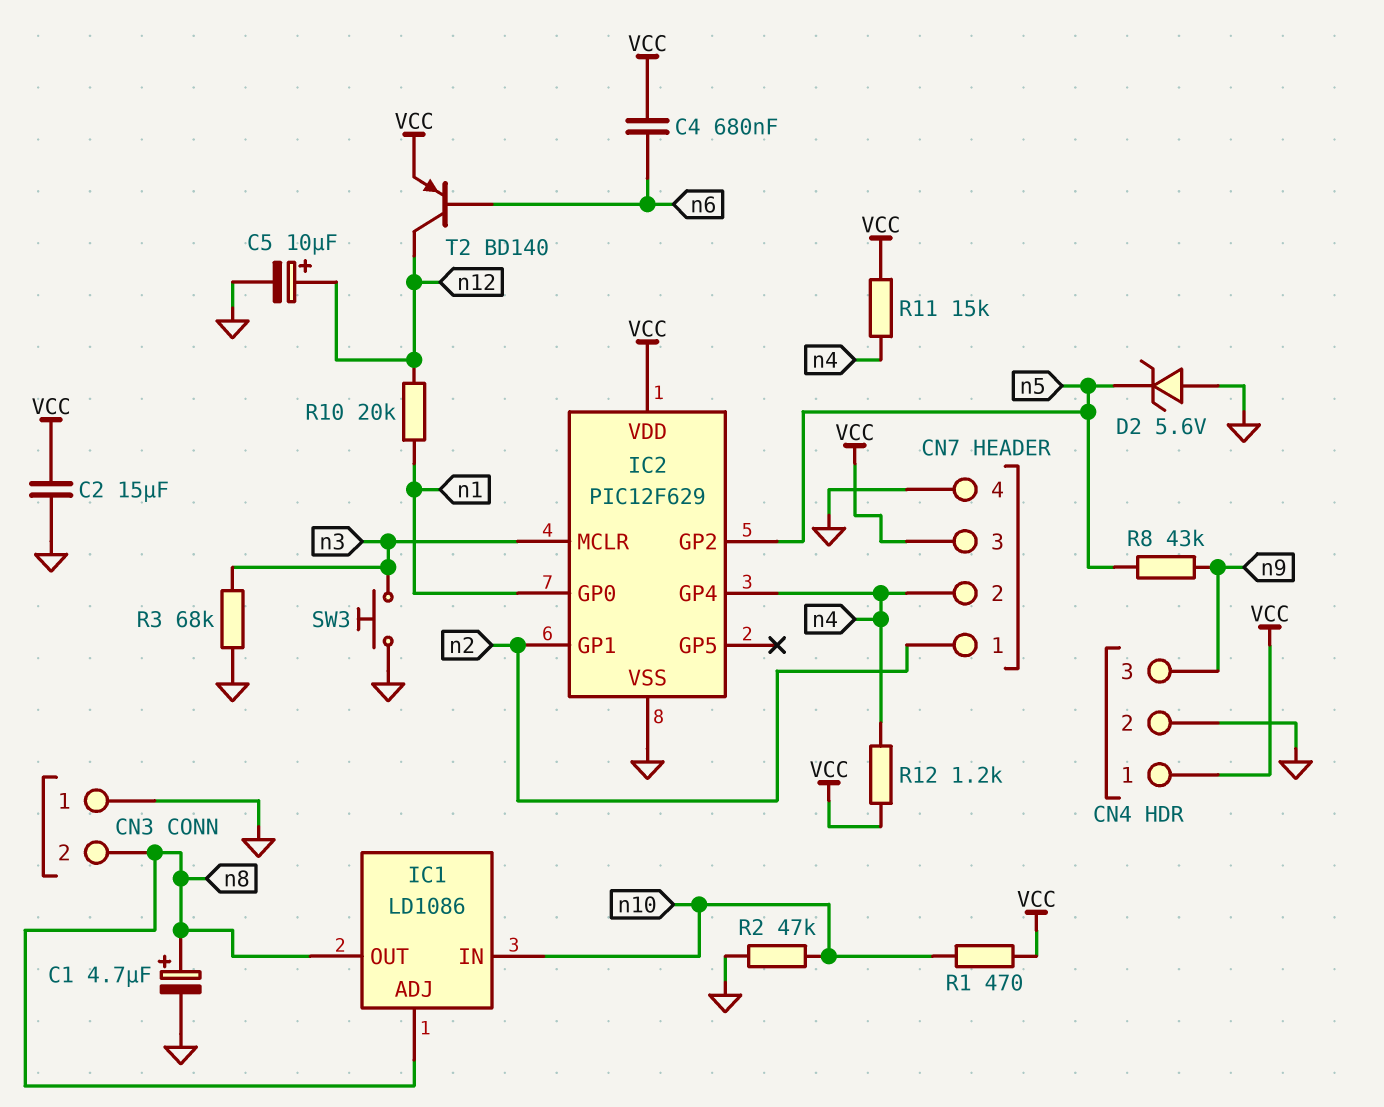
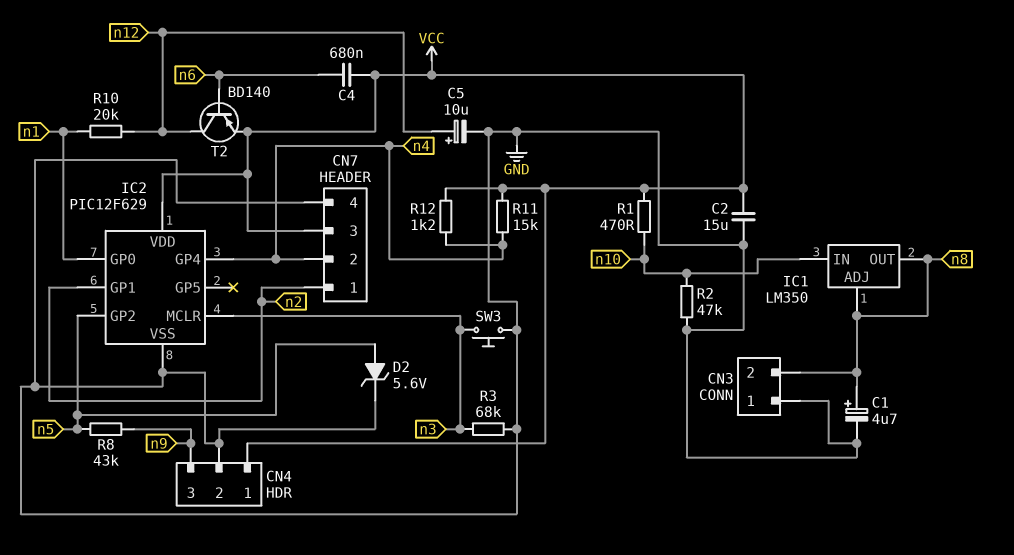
D2: zener 5.6V (A GND, K n5) -> zener 5.6V (A n5, K GND)
IC1: LD1086 -> LM350

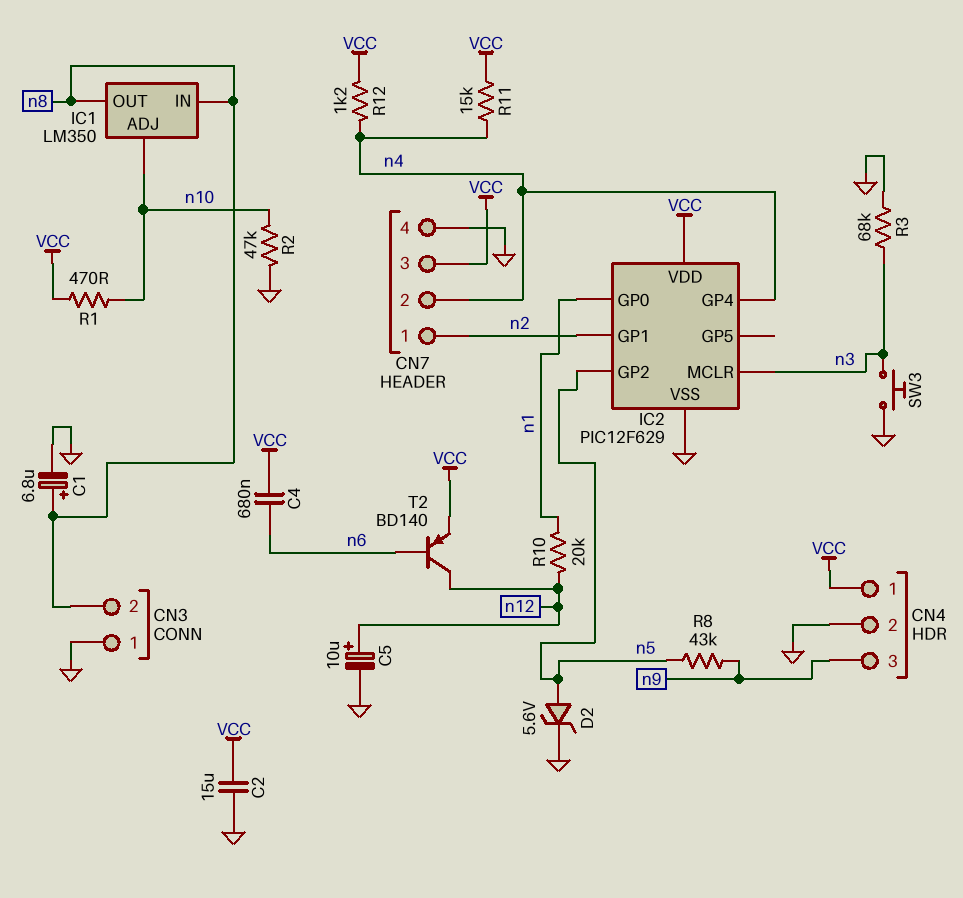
C1: 4.7uF (plus n8, minus GND) -> 6.8uF (plus n8, minus GND)
IC1 pin ADJ: n8 -> n10
IC1 pin IN: n10 -> n8

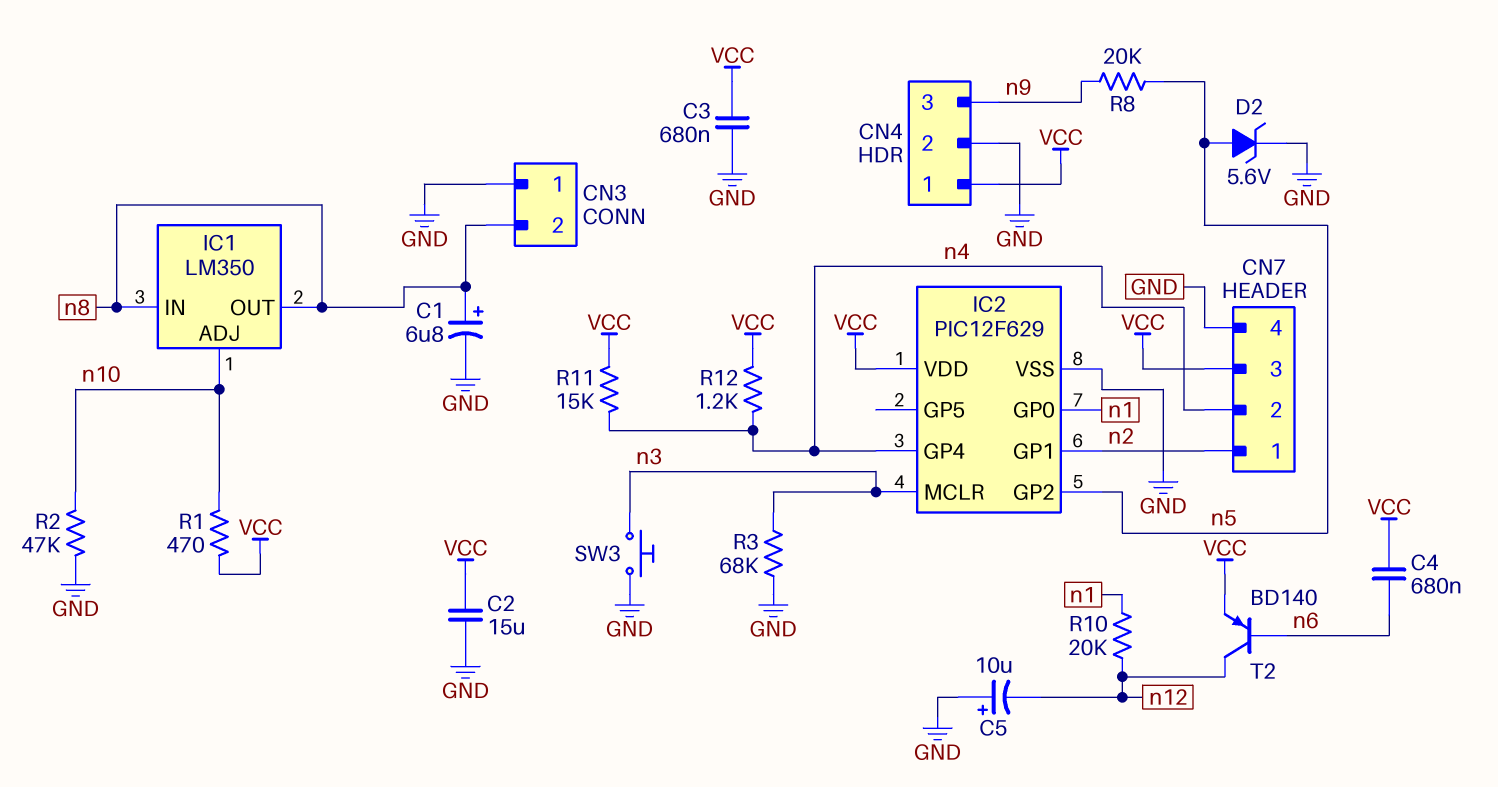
C3: none -> 680nF (GND, VCC)
C5: 10uF (plus n12, minus GND) -> 10uF (plus GND, minus n12)
R8: 43k (n5, n9) -> 20k (n5, n9)

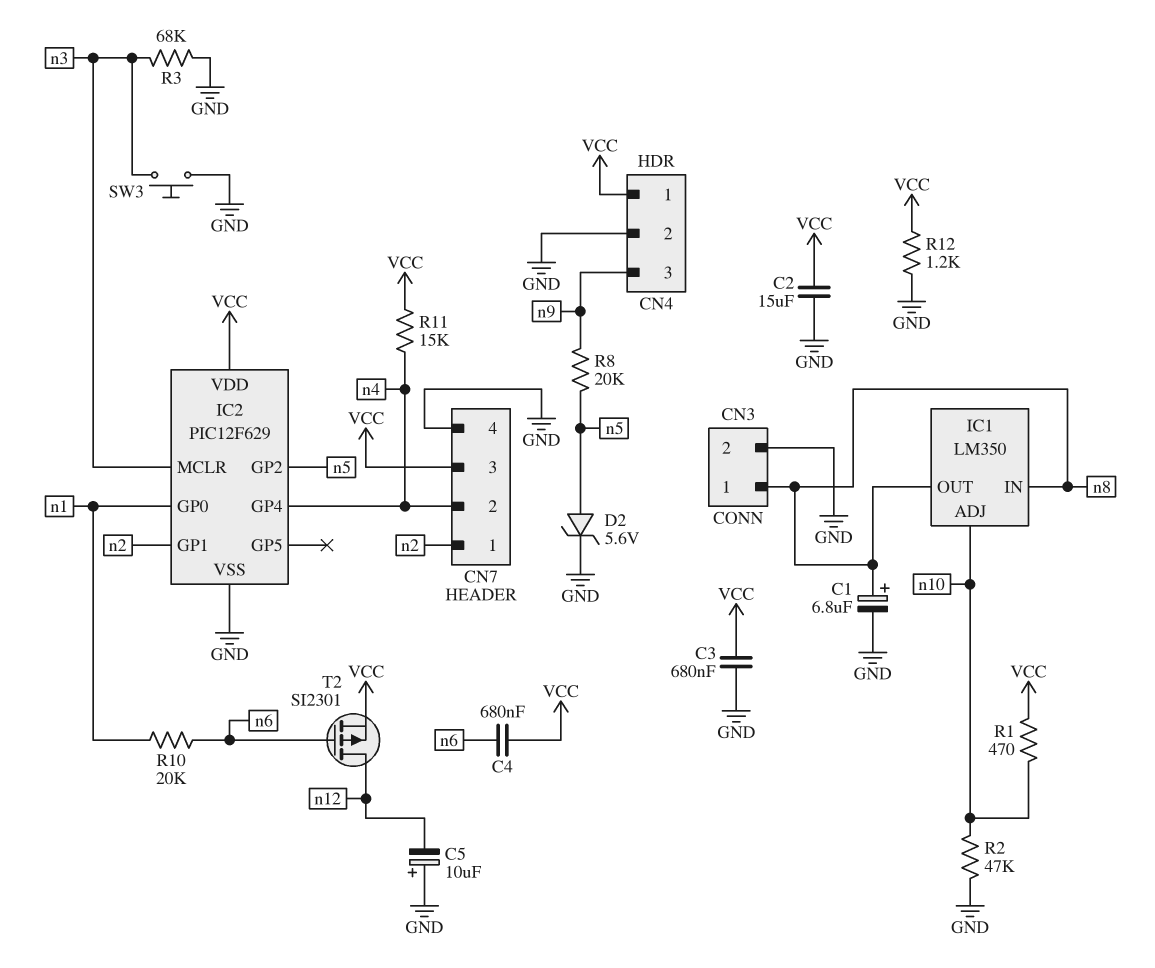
CN3 pin 1: GND -> n8
CN3 pin 2: n8 -> GND
R10: 20k (n1, n12) -> 20k (n1, n6)
R12: 1.2k (VCC, n4) -> 1.2k (GND, VCC)
T2: PNP BD140 (B n6, C n12, E VCC) -> PMOS SI2301 (G n6, D n12, S VCC)

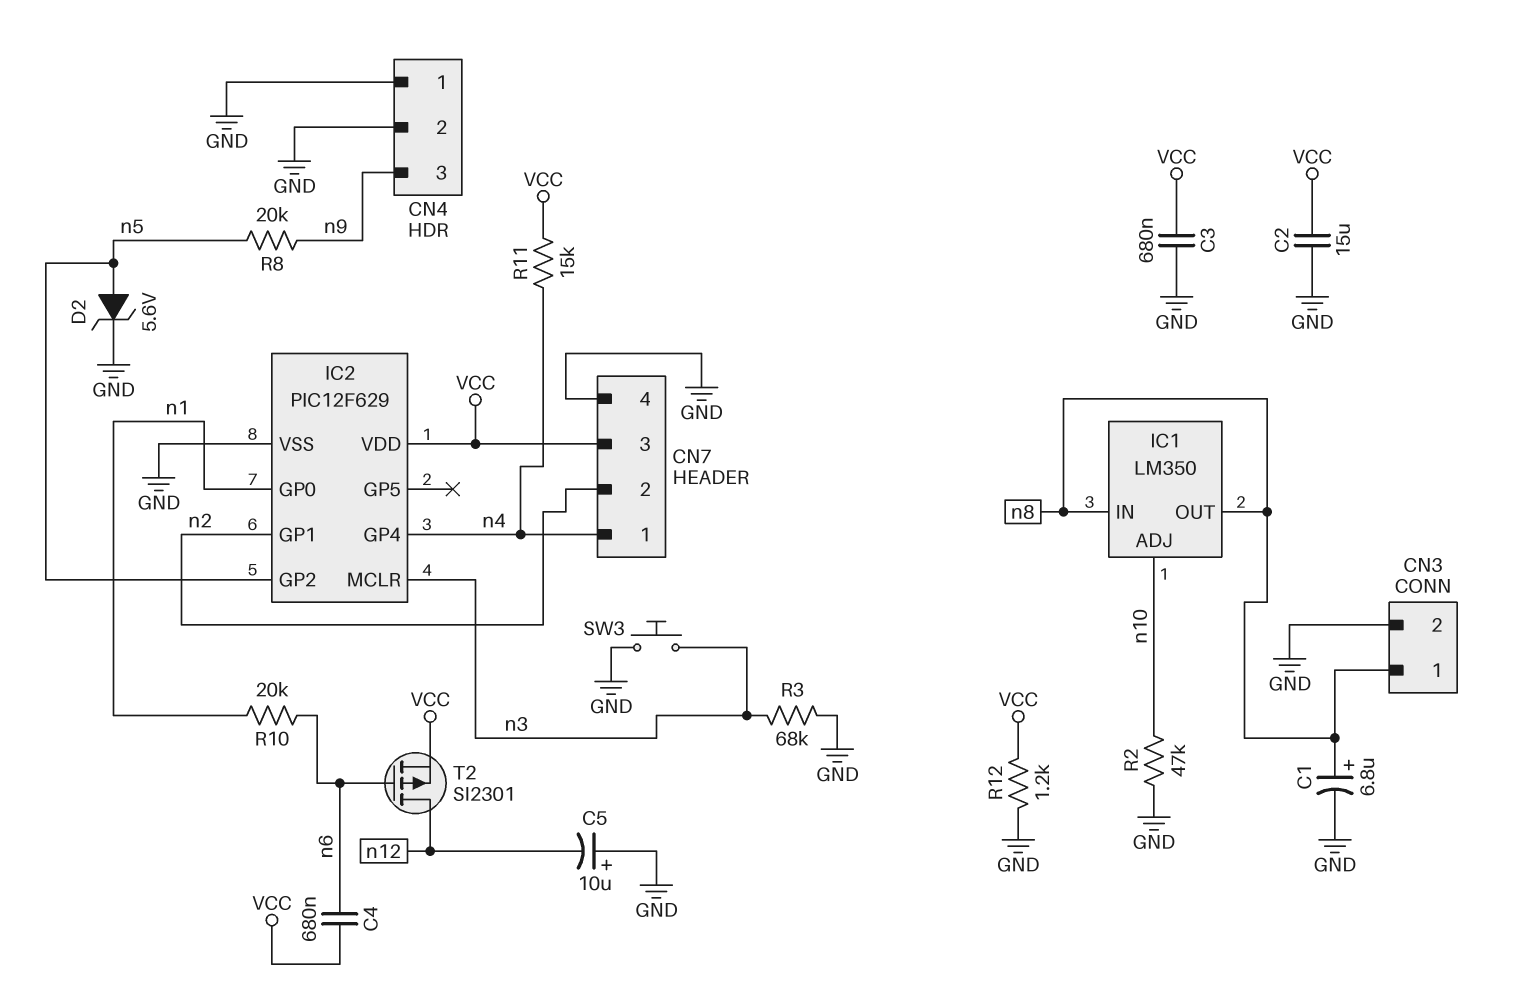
CN4 pin 1: VCC -> GND
CN7 pin 1: n2 -> n4
CN7 pin 2: n4 -> n2
R1: 470 (VCC, n10) -> none

